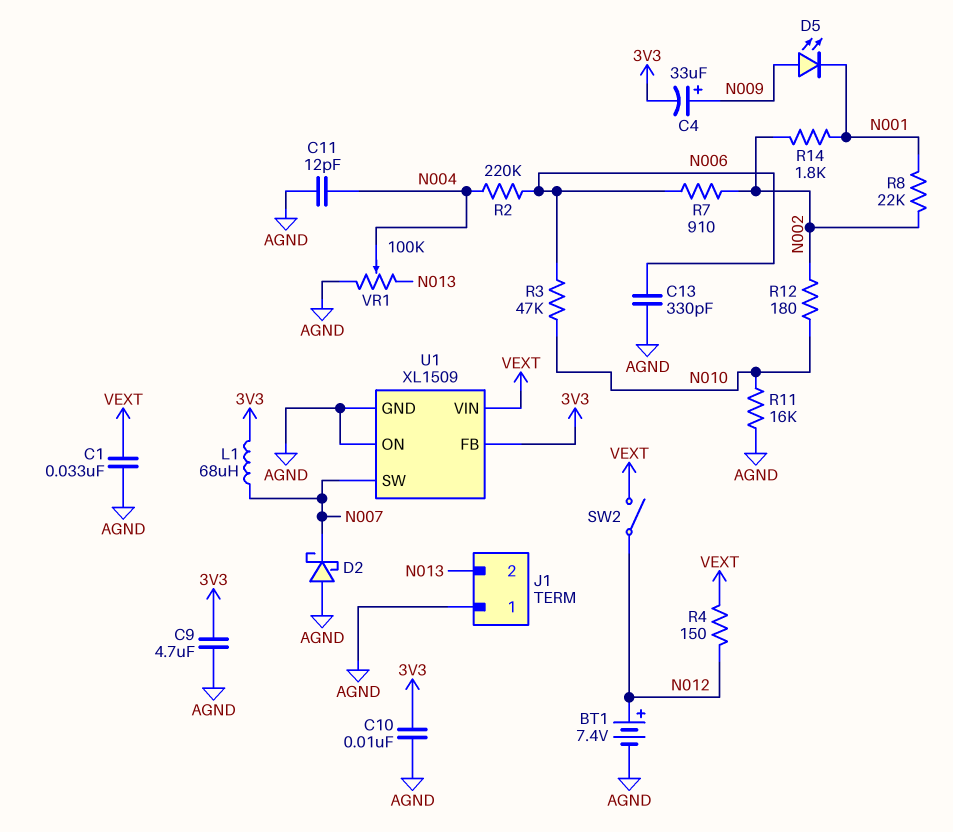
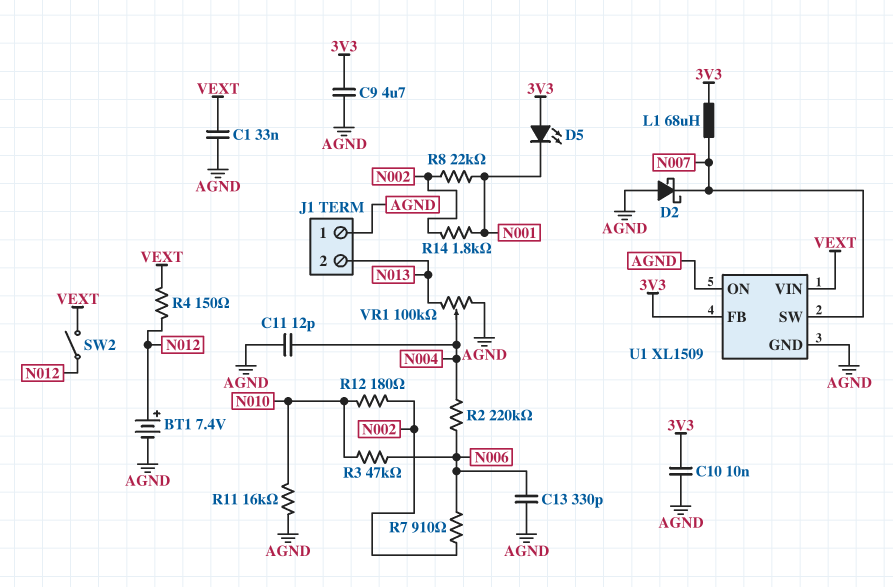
C4: 33uF (plus N009, minus 3V3) -> none
D5: LED (A N009, K N001) -> LED (A 3V3, K N001)

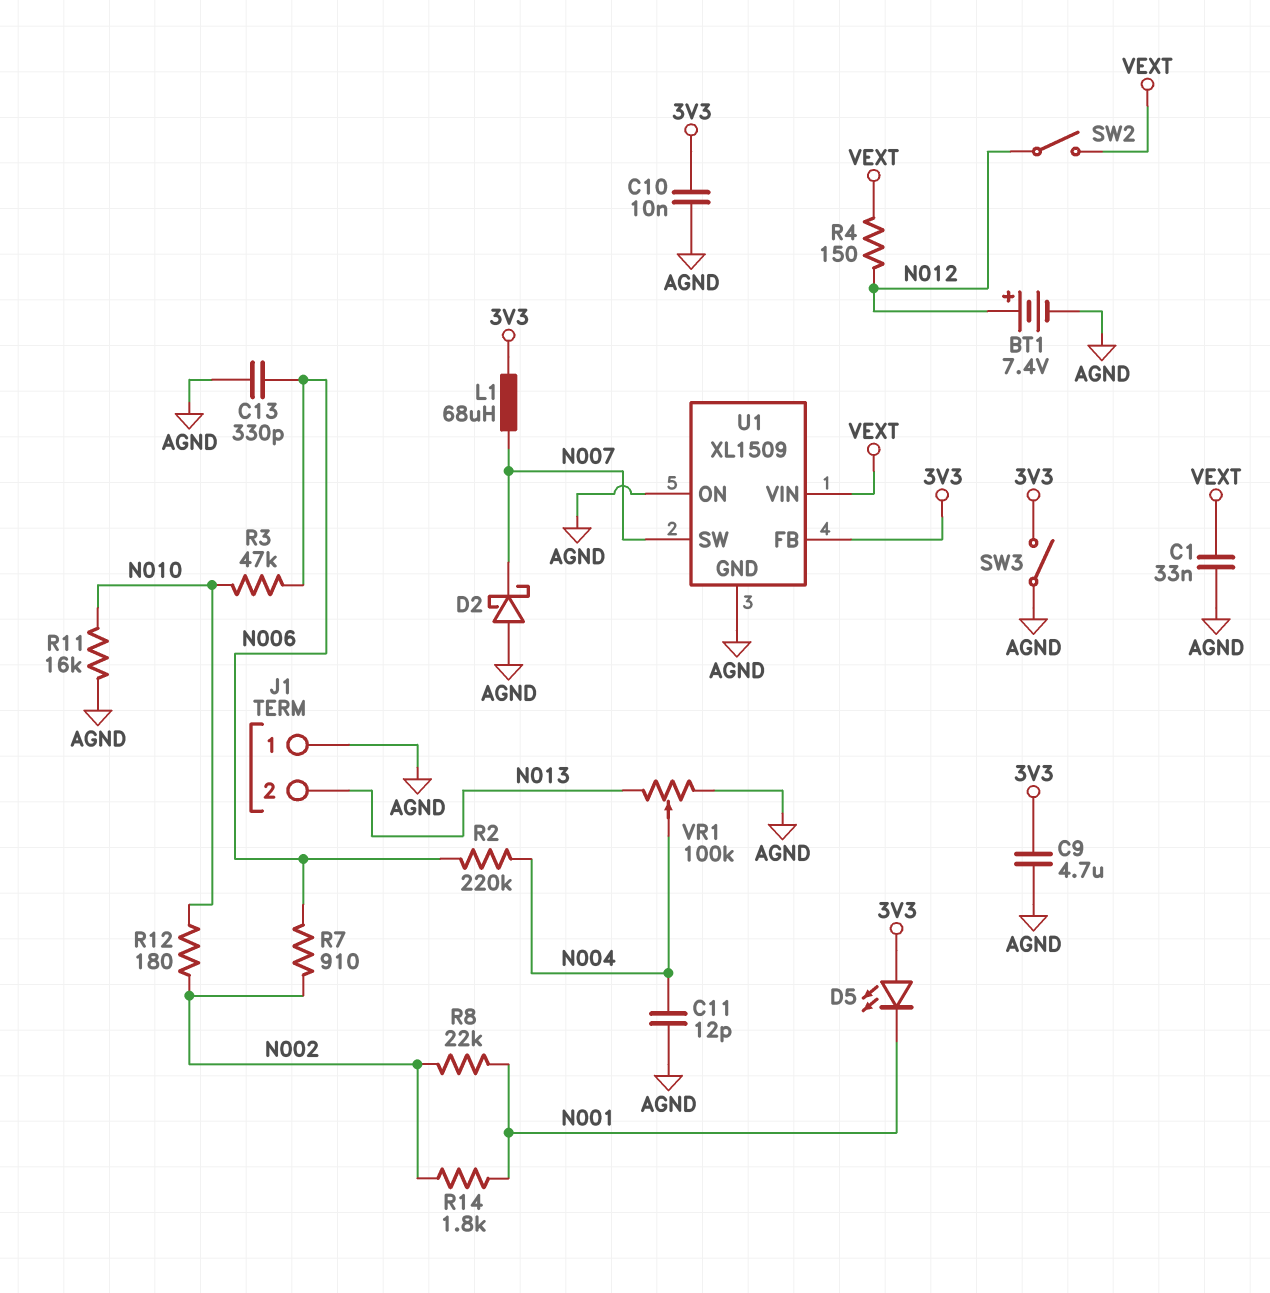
SW3: none -> switch (3V3, AGND)

